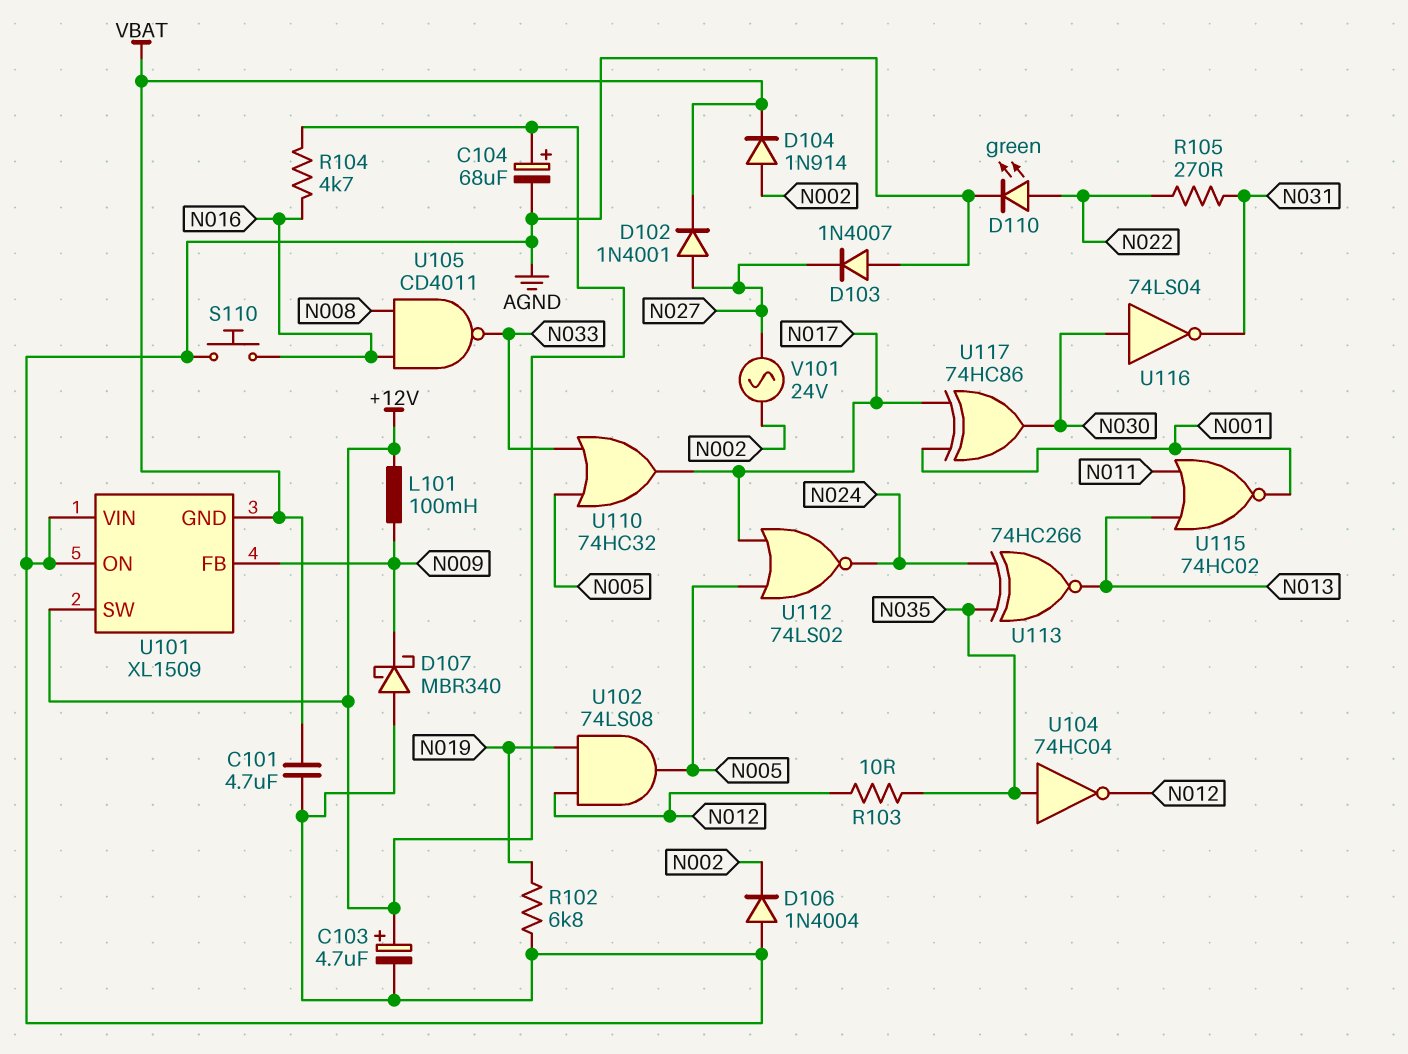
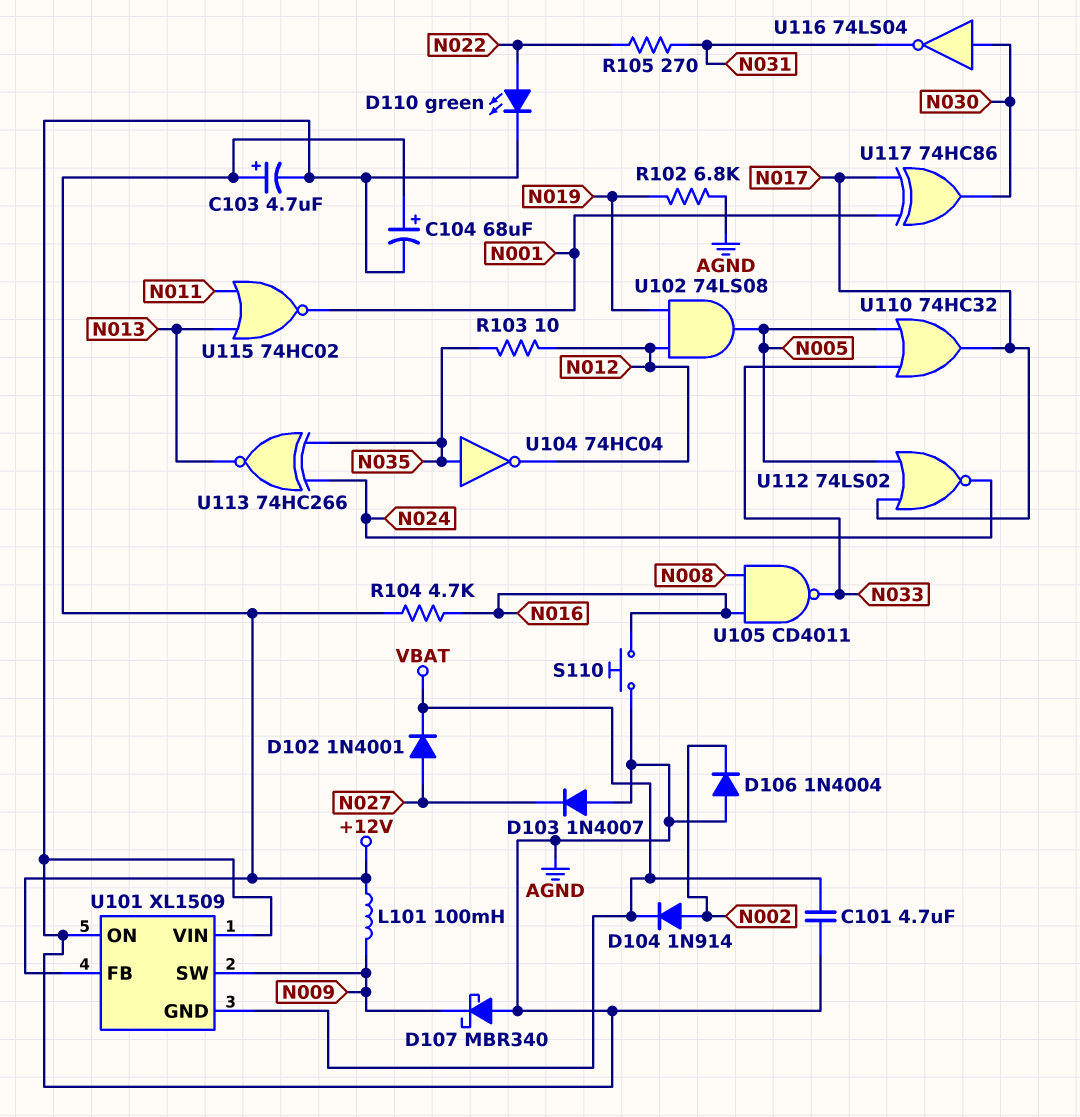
U101 pin FB: N009 -> +12V
U101 pin SW: +12V -> N009
V101: AC 24V (N002, N027) -> none

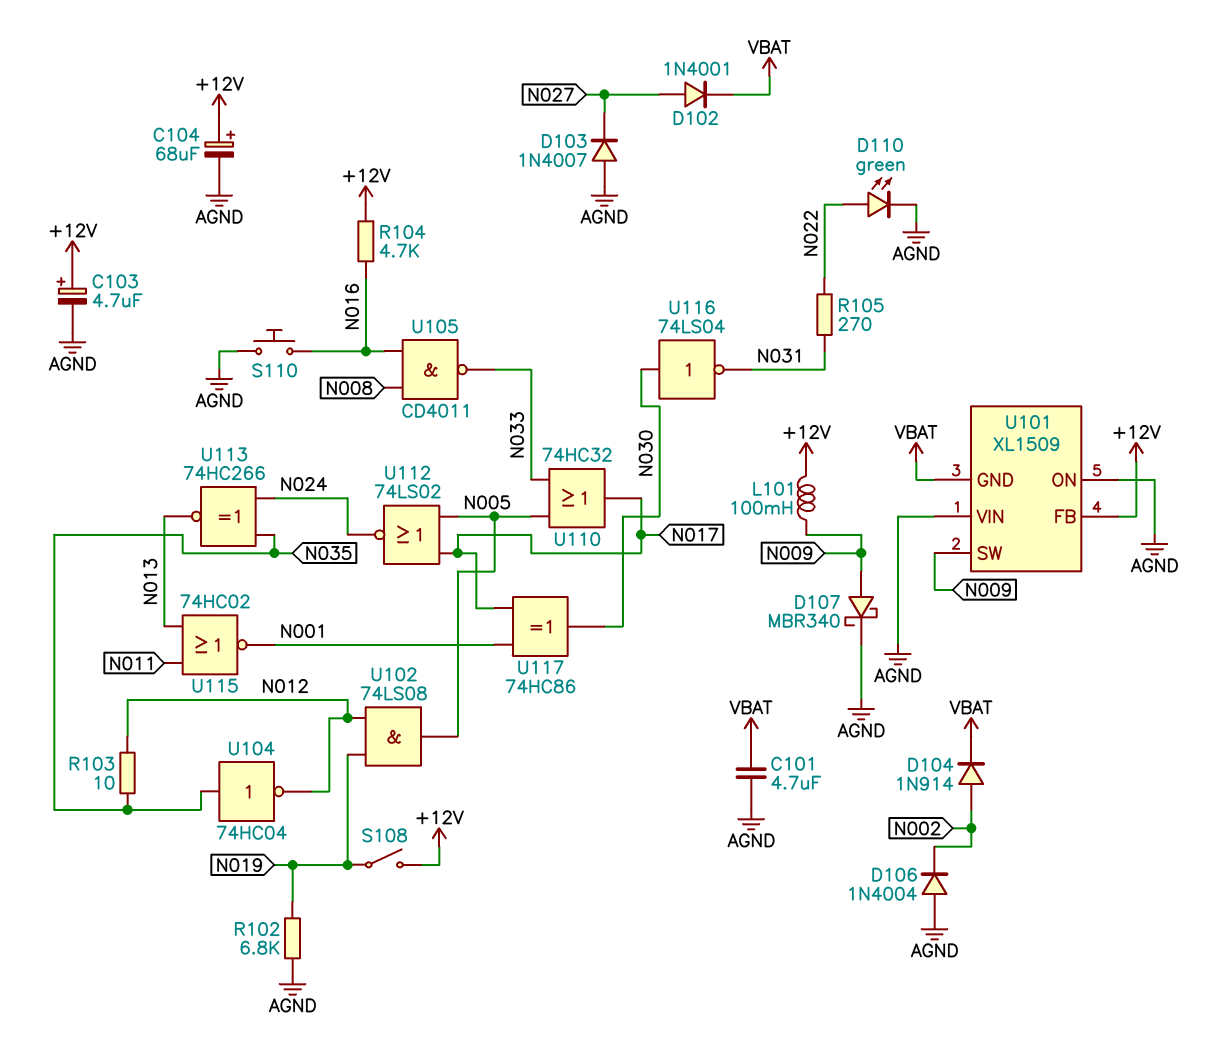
D107: schottky MBR340 (A AGND, K N009) -> schottky MBR340 (A N009, K AGND)
S108: none -> switch (+12V, N019)

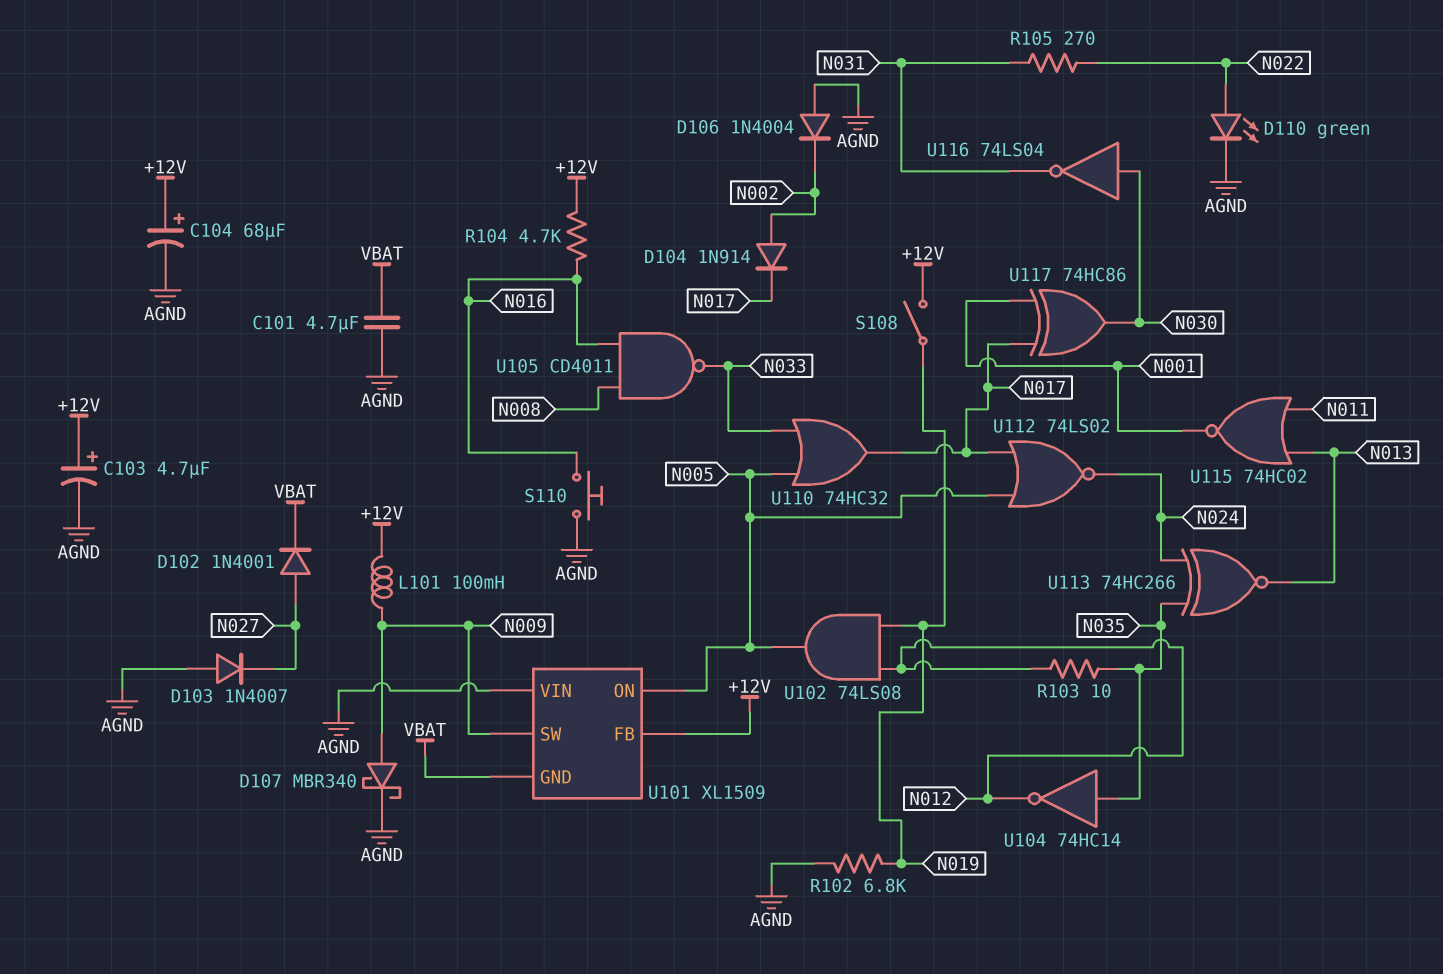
D104: diode 1N914 (A N002, K VBAT) -> diode 1N914 (A N002, K N017)
U101 pin ON: AGND -> N005
U104: NOT 74HC04 (in N035, out N012) -> NOT 74HC14 (in N035, out N012)

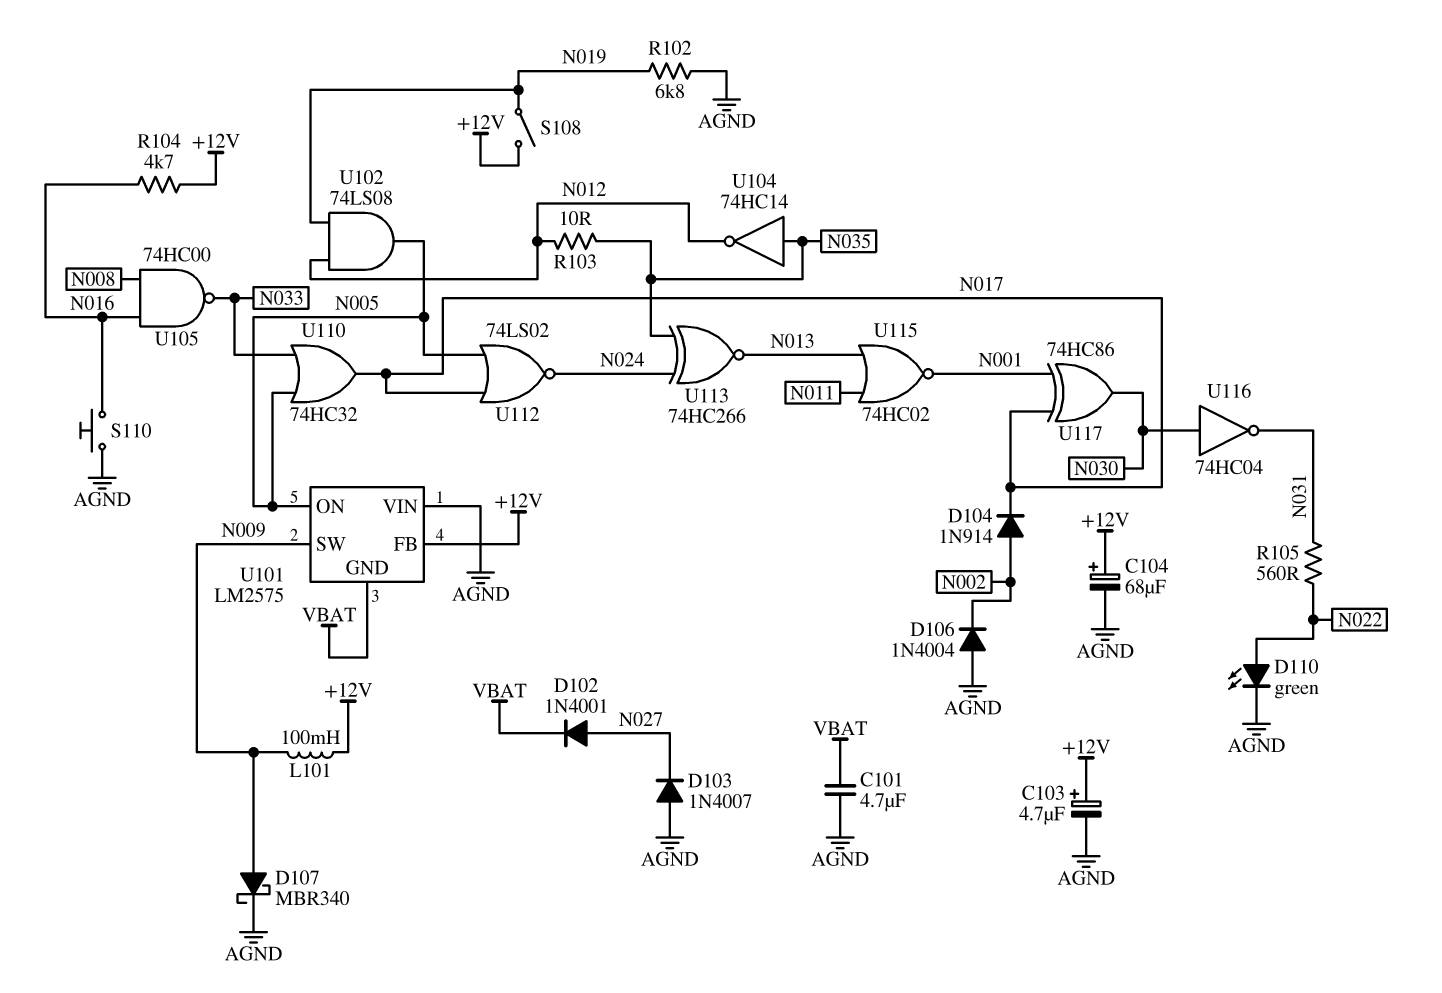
R105: 270 (N022, N031) -> 560 (N022, N031)
U101: XL1509 -> LM2575
U105: NAND CD4011 (in N008, in N016, out N033) -> NAND 74HC00 (in N008, in N016, out N033)
U116: NOT 74LS04 (in N030, out N031) -> NOT 74HC04 (in N030, out N031)

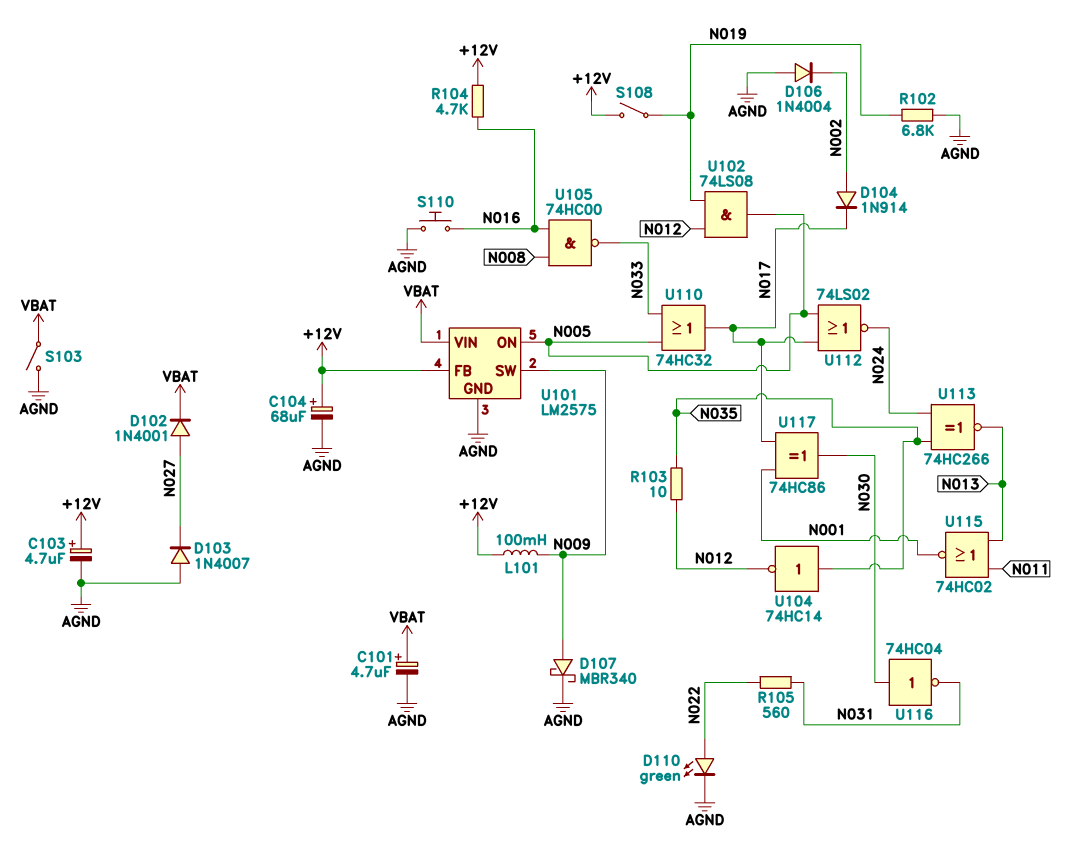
C101: 4.7uF (AGND, VBAT) -> 4.7uF (plus VBAT, minus AGND)
S103: none -> switch (AGND, VBAT)
U101 pin GND: VBAT -> AGND
U101 pin VIN: AGND -> VBAT

